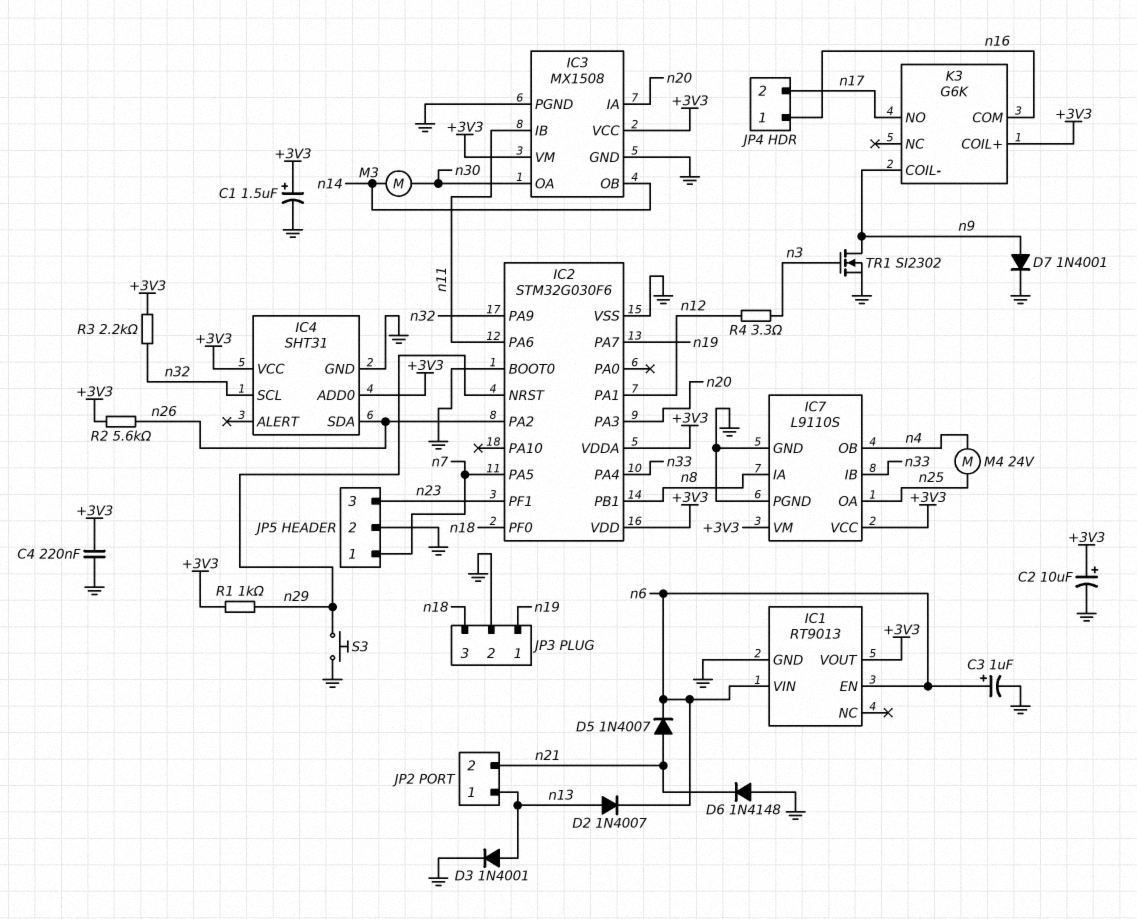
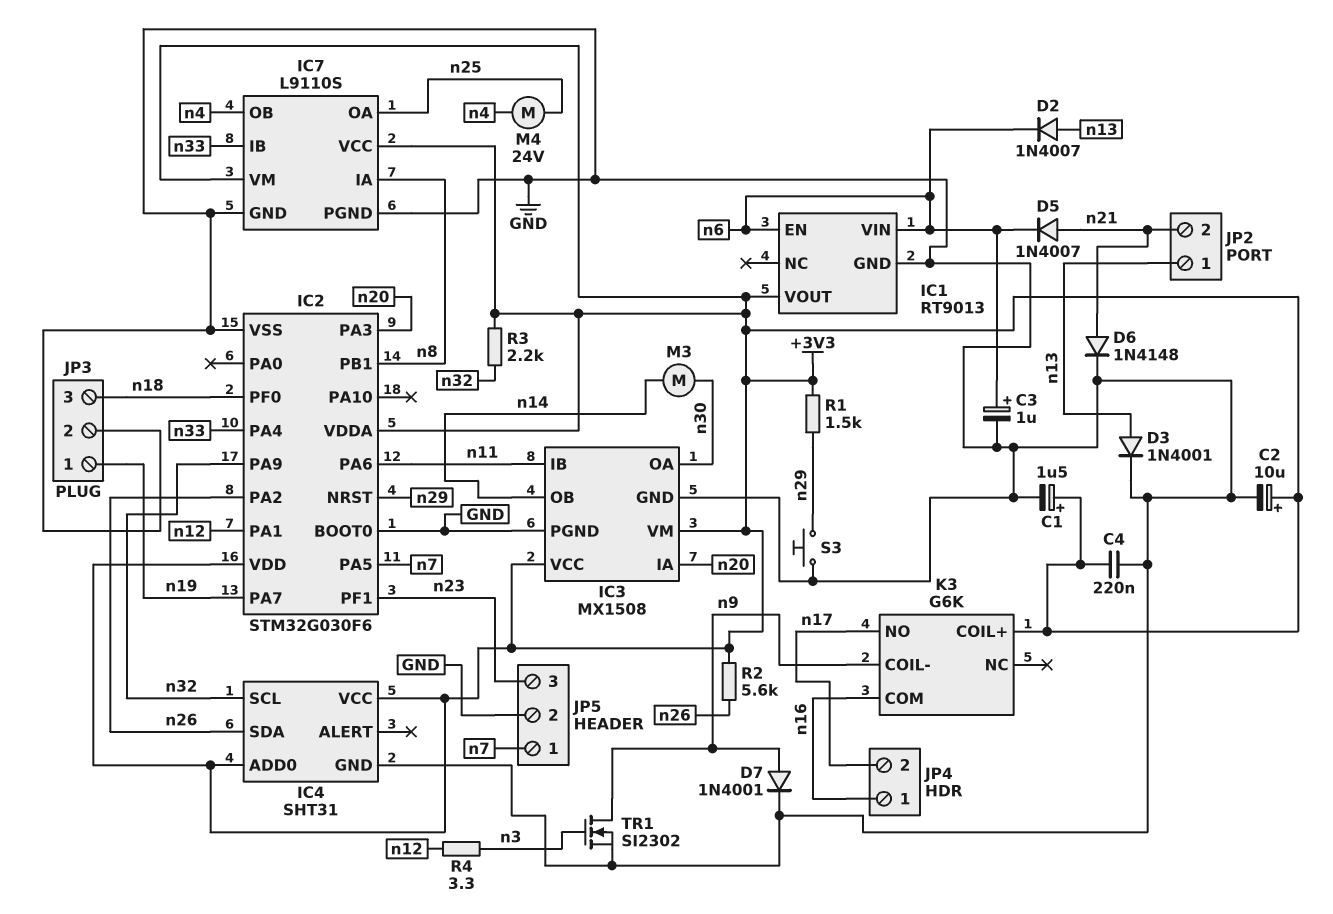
D6: diode 1N4148 (A GND, K n21) -> diode 1N4148 (A n21, K GND)
R1: 1k (+3V3, n29) -> 1.5k (+3V3, n29)

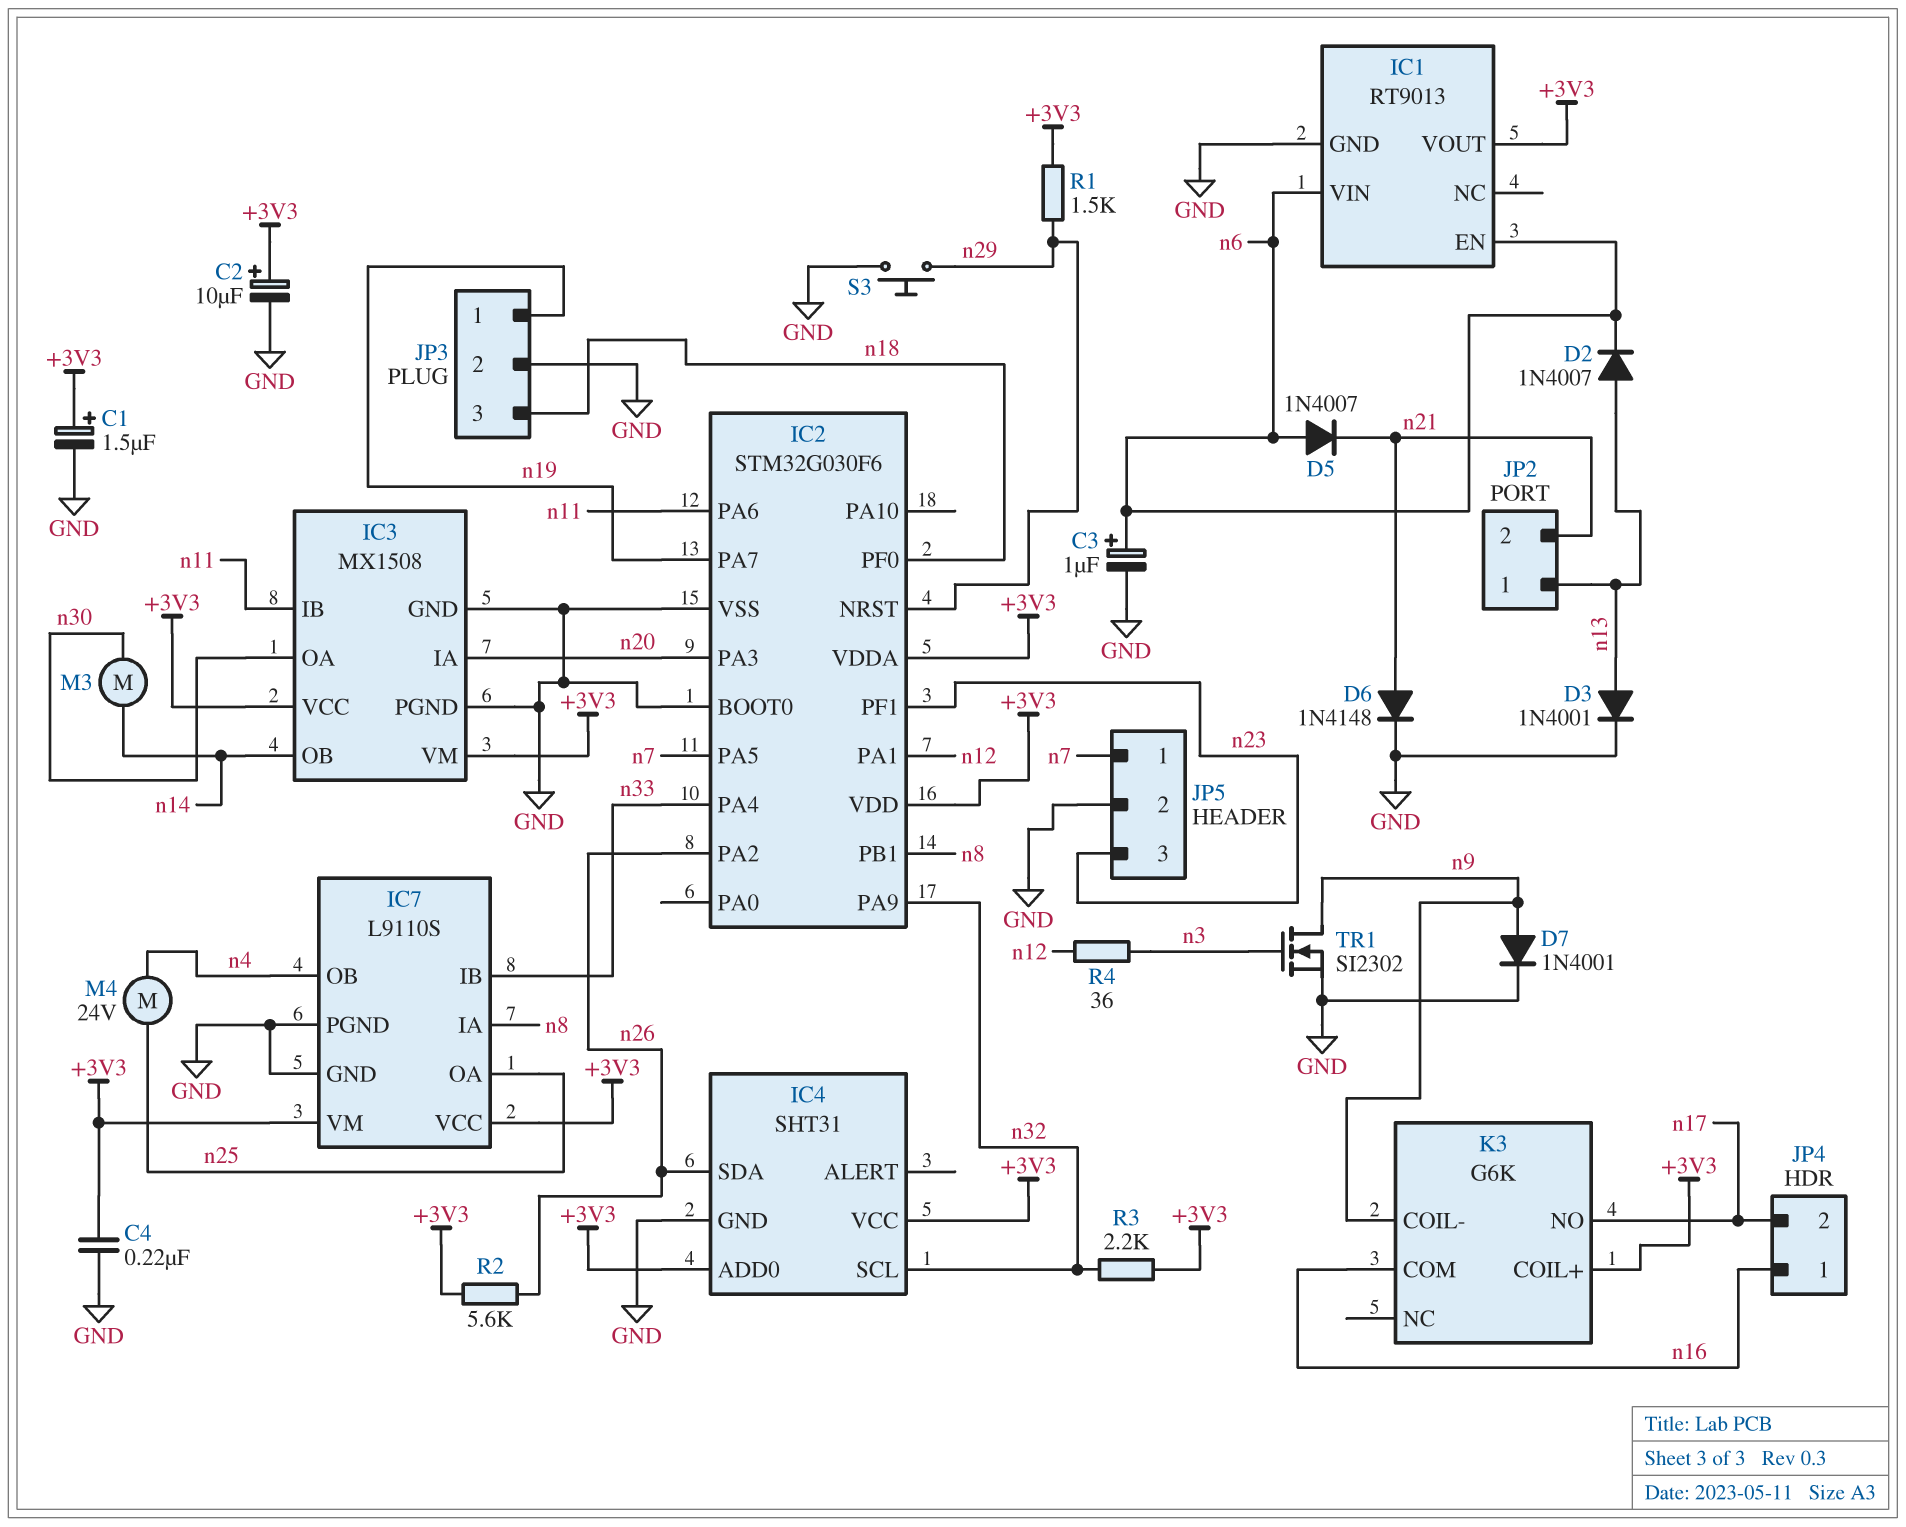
D5: diode 1N4007 (A n21, K n6) -> diode 1N4007 (A n6, K n21)
R4: 3.3 (n3, n12) -> 36 (n3, n12)

